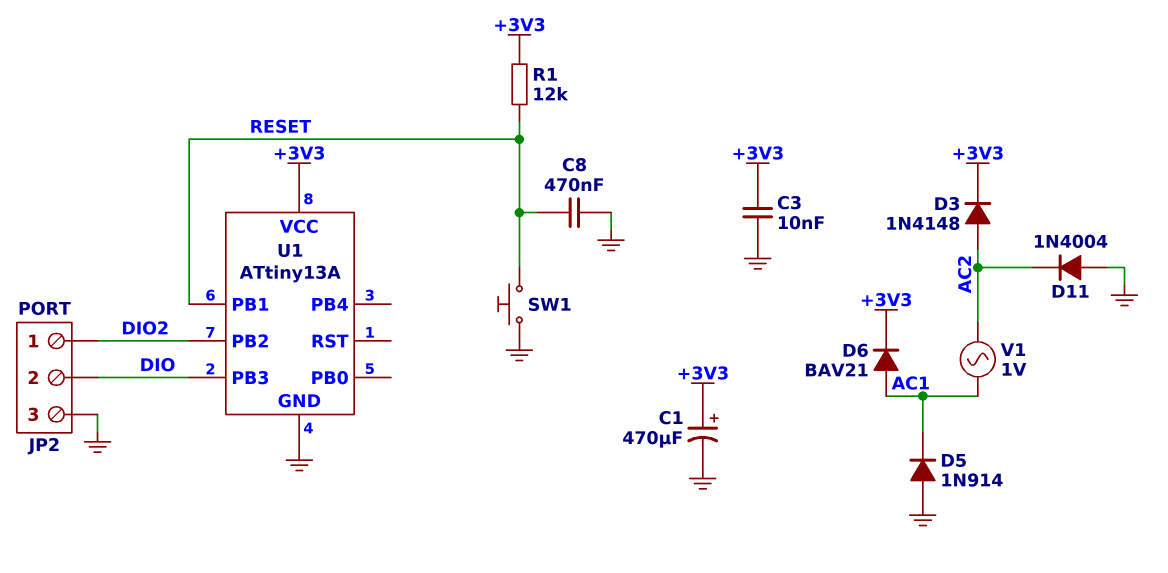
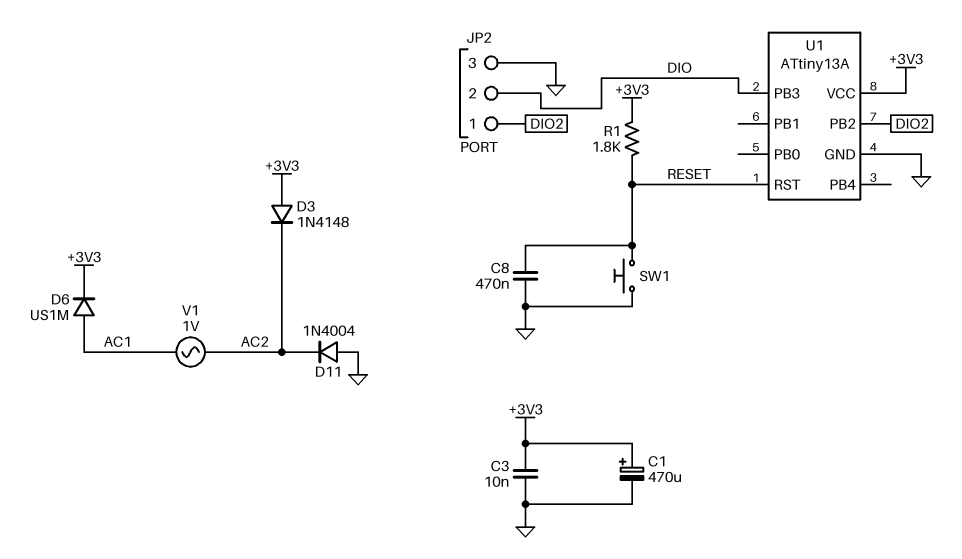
D3: diode 1N4148 (A AC2, K +3V3) -> diode 1N4148 (A +3V3, K AC2)
D5: diode 1N914 (A GND, K AC1) -> none
D6: diode BAV21 (A AC1, K +3V3) -> diode US1M (A AC1, K +3V3)
R1: 12k (+3V3, RESET) -> 1.8k (+3V3, RESET)
U1 pin PB1: RESET -> none
U1 pin RST: none -> RESET

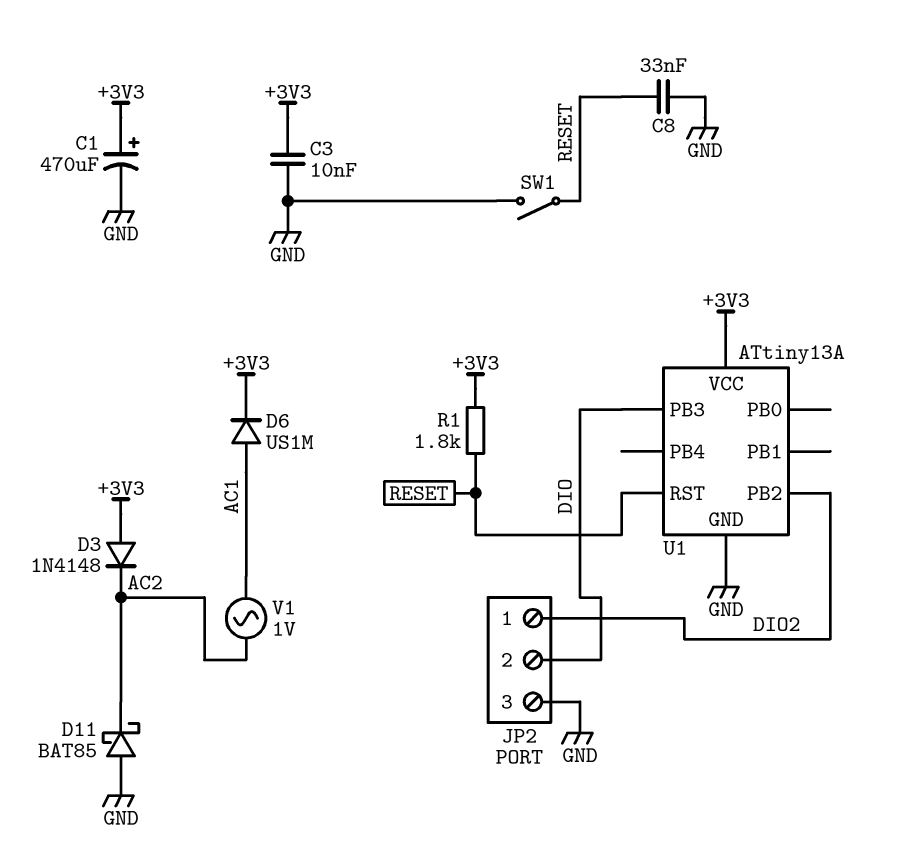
C8: 470nF (GND, RESET) -> 33nF (GND, RESET)
D11: diode 1N4004 (A GND, K AC2) -> schottky BAT85 (A GND, K AC2)
SW1: button (GND, RESET) -> switch (GND, RESET)

